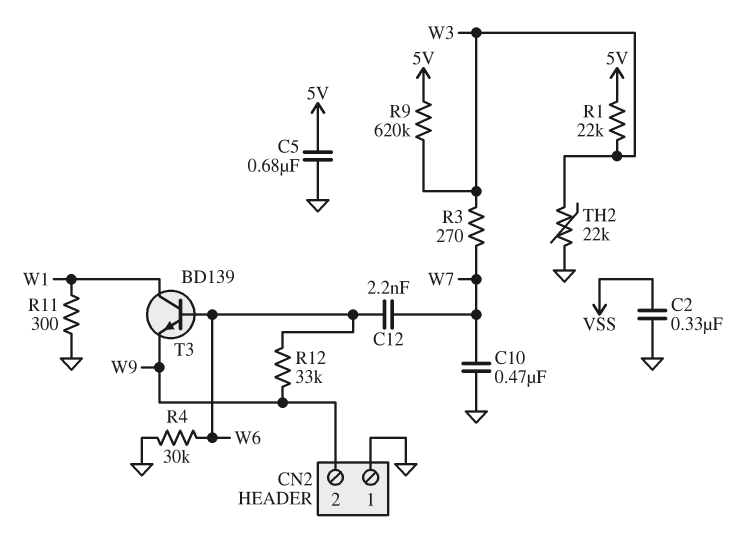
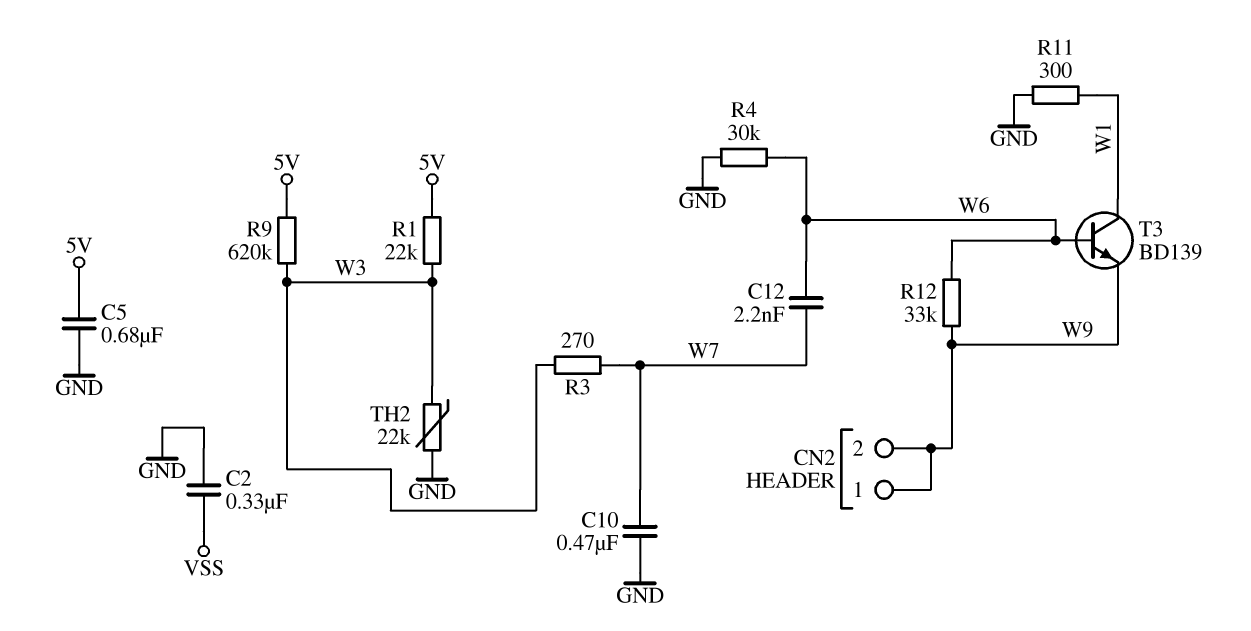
CN2 pin 1: GND -> W9

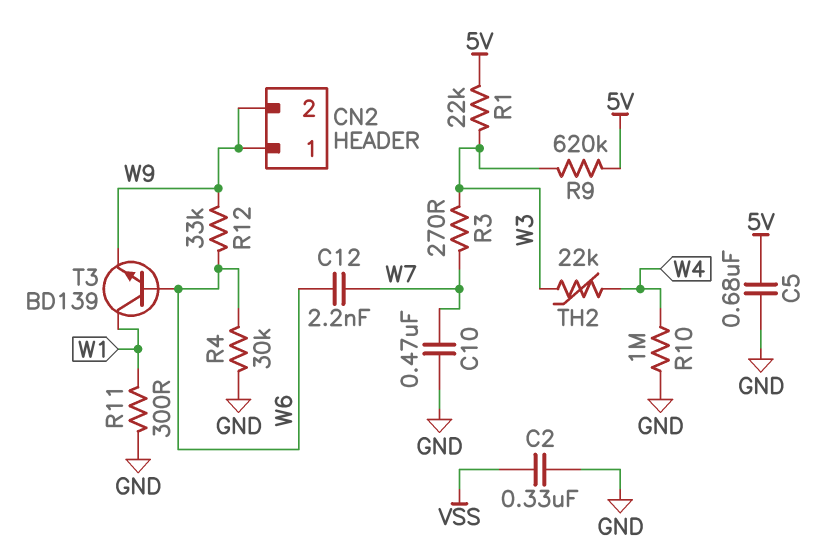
R10: none -> 1M (GND, W4)
TH2: 22k (GND, W3) -> 22k (W3, W4)

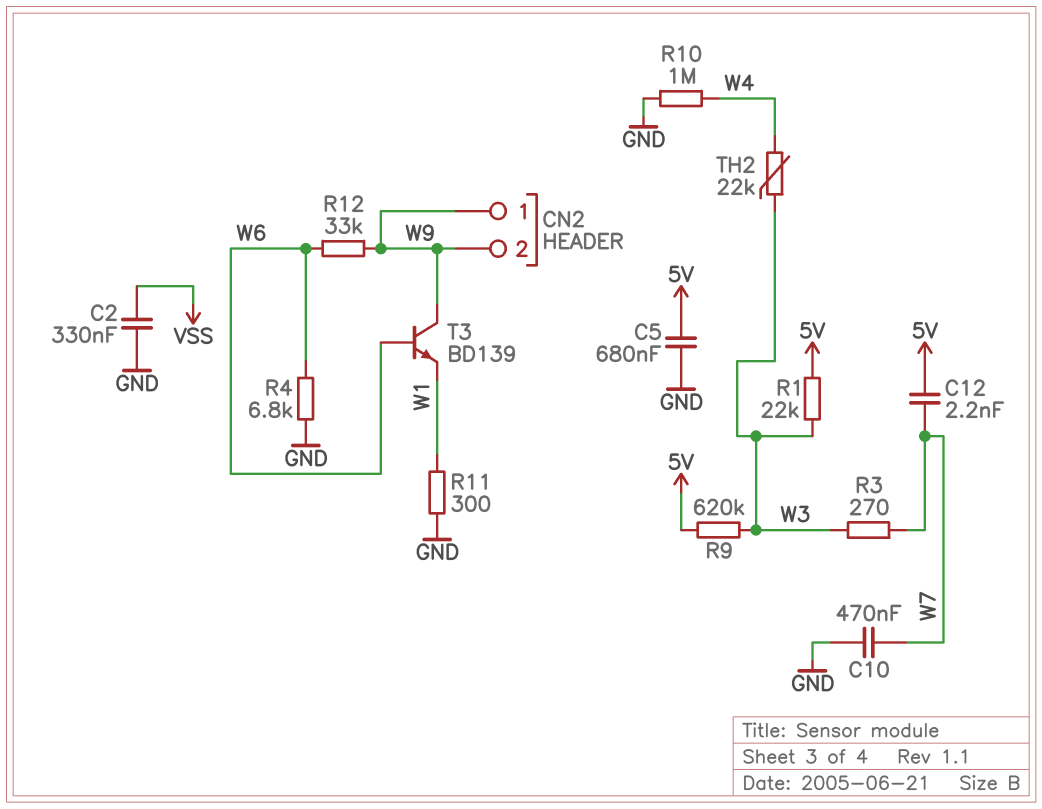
C12: 2.2nF (W6, W7) -> 2.2nF (5V, W7)
R4: 30k (GND, W6) -> 6.8k (GND, W6)
T3: NPN BD139 (B W6, C W1, E W9) -> NPN BD139 (B W6, C W9, E W1)

